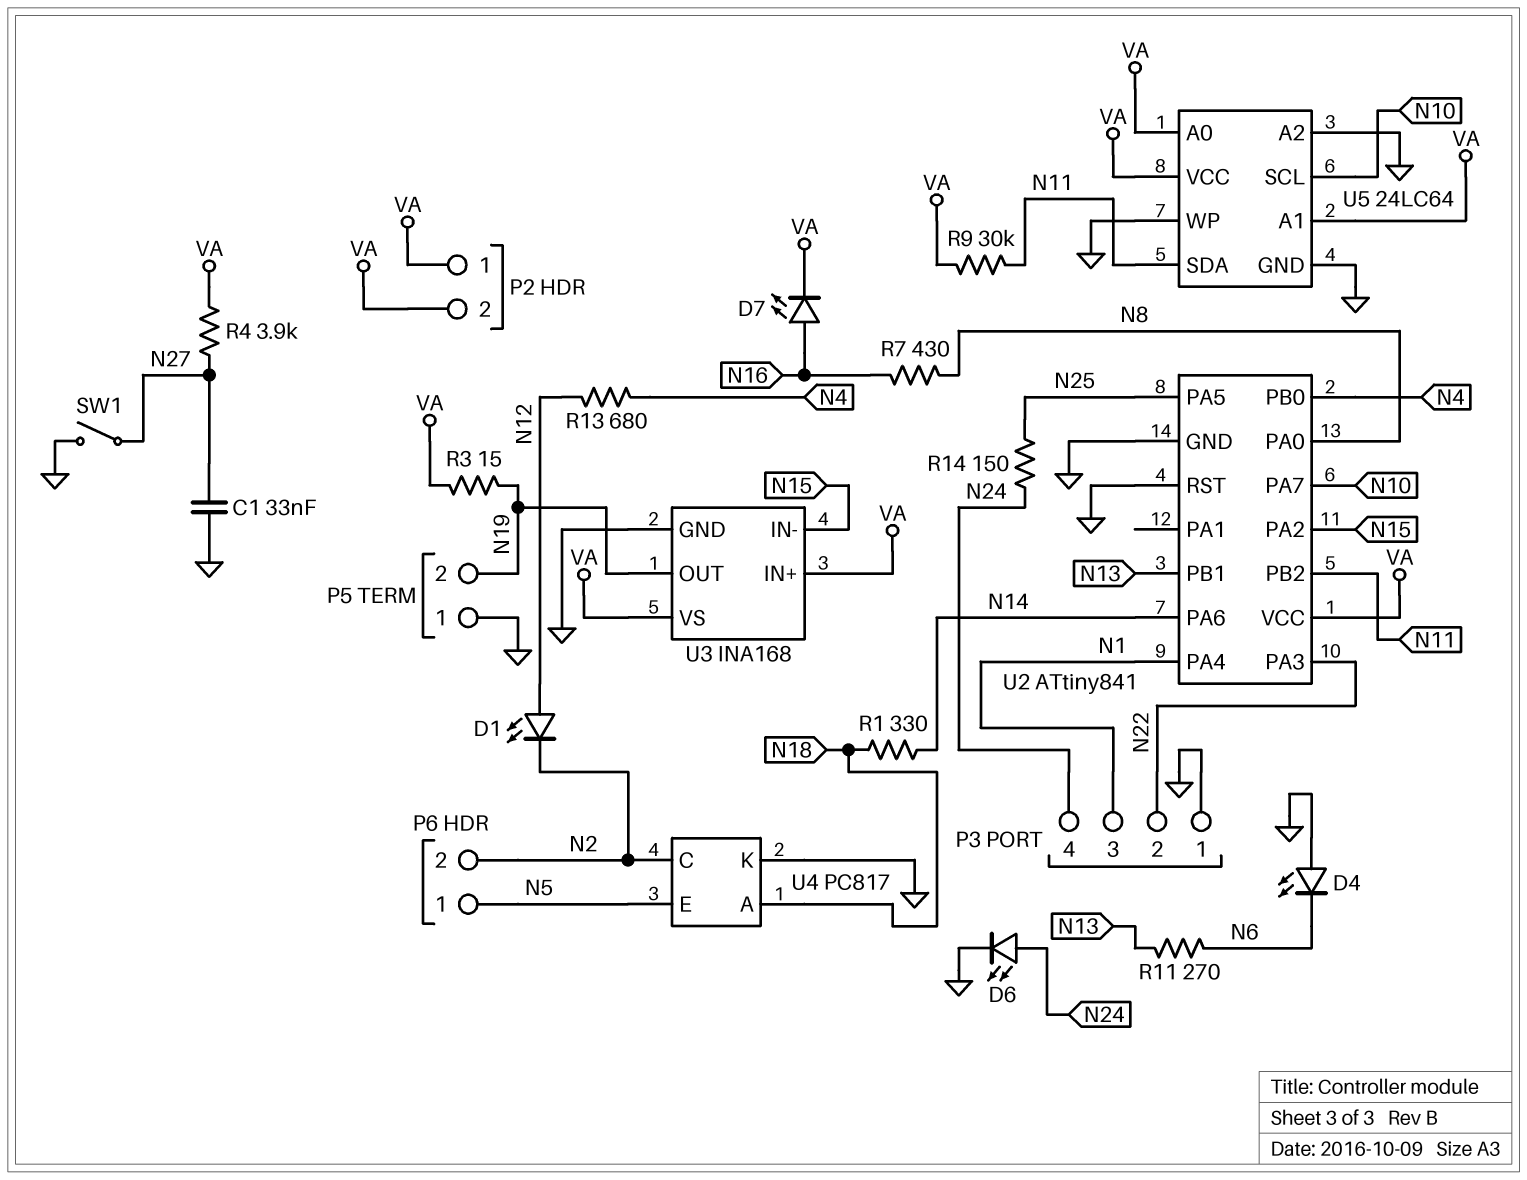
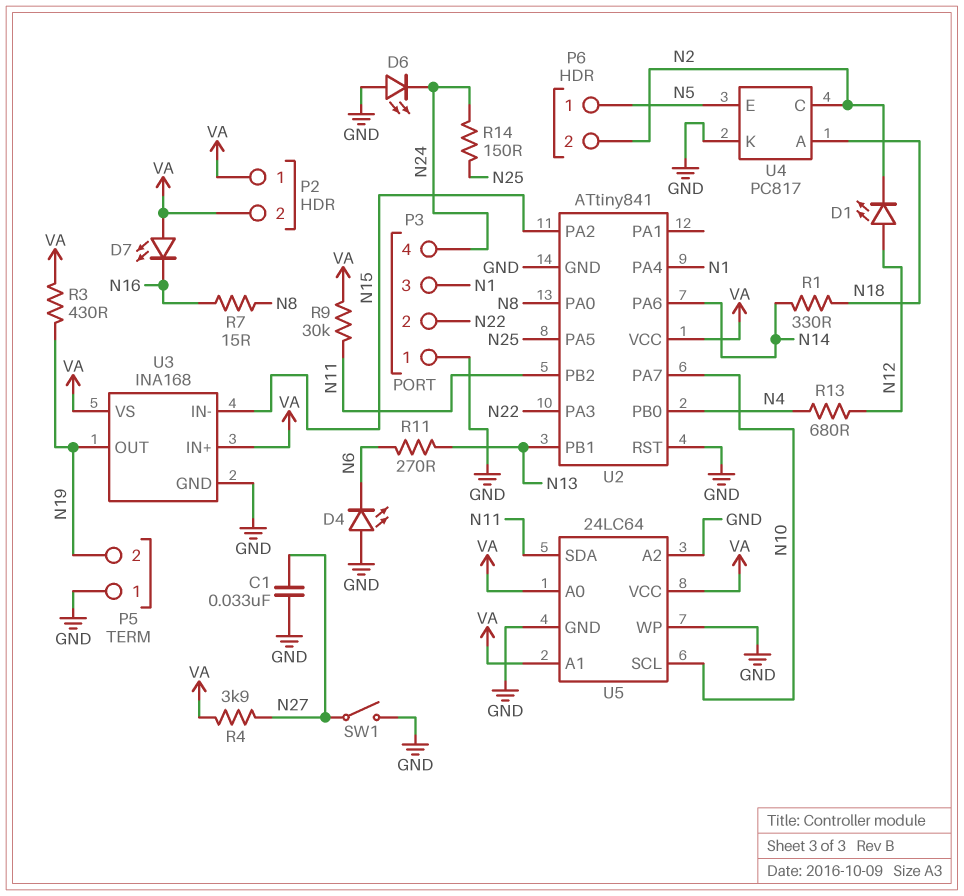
D6: LED (A N24, K GND) -> LED (A GND, K N24)
D7: LED (A N16, K VA) -> LED (A VA, K N16)
R3: 15 (N19, VA) -> 430 (N19, VA)
R7: 430 (N8, N16) -> 15 (N8, N16)

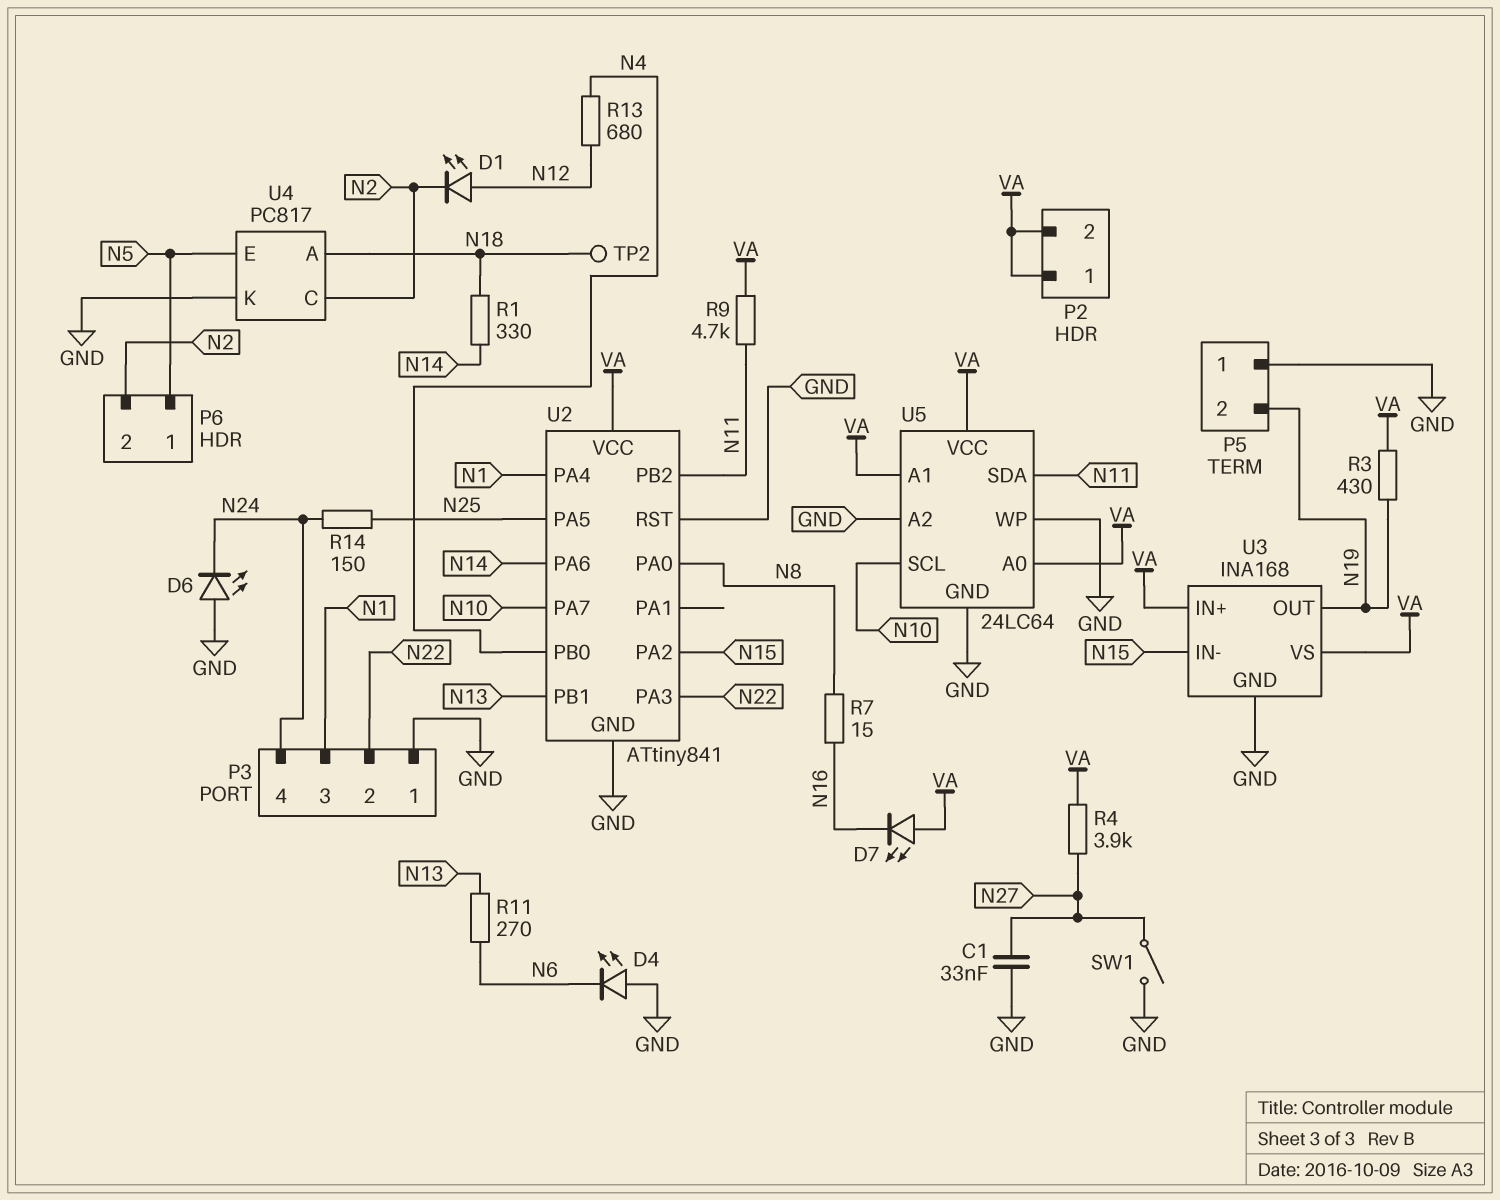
R9: 30k (N11, VA) -> 4.7k (N11, VA)
TP2: none -> test point (N18)

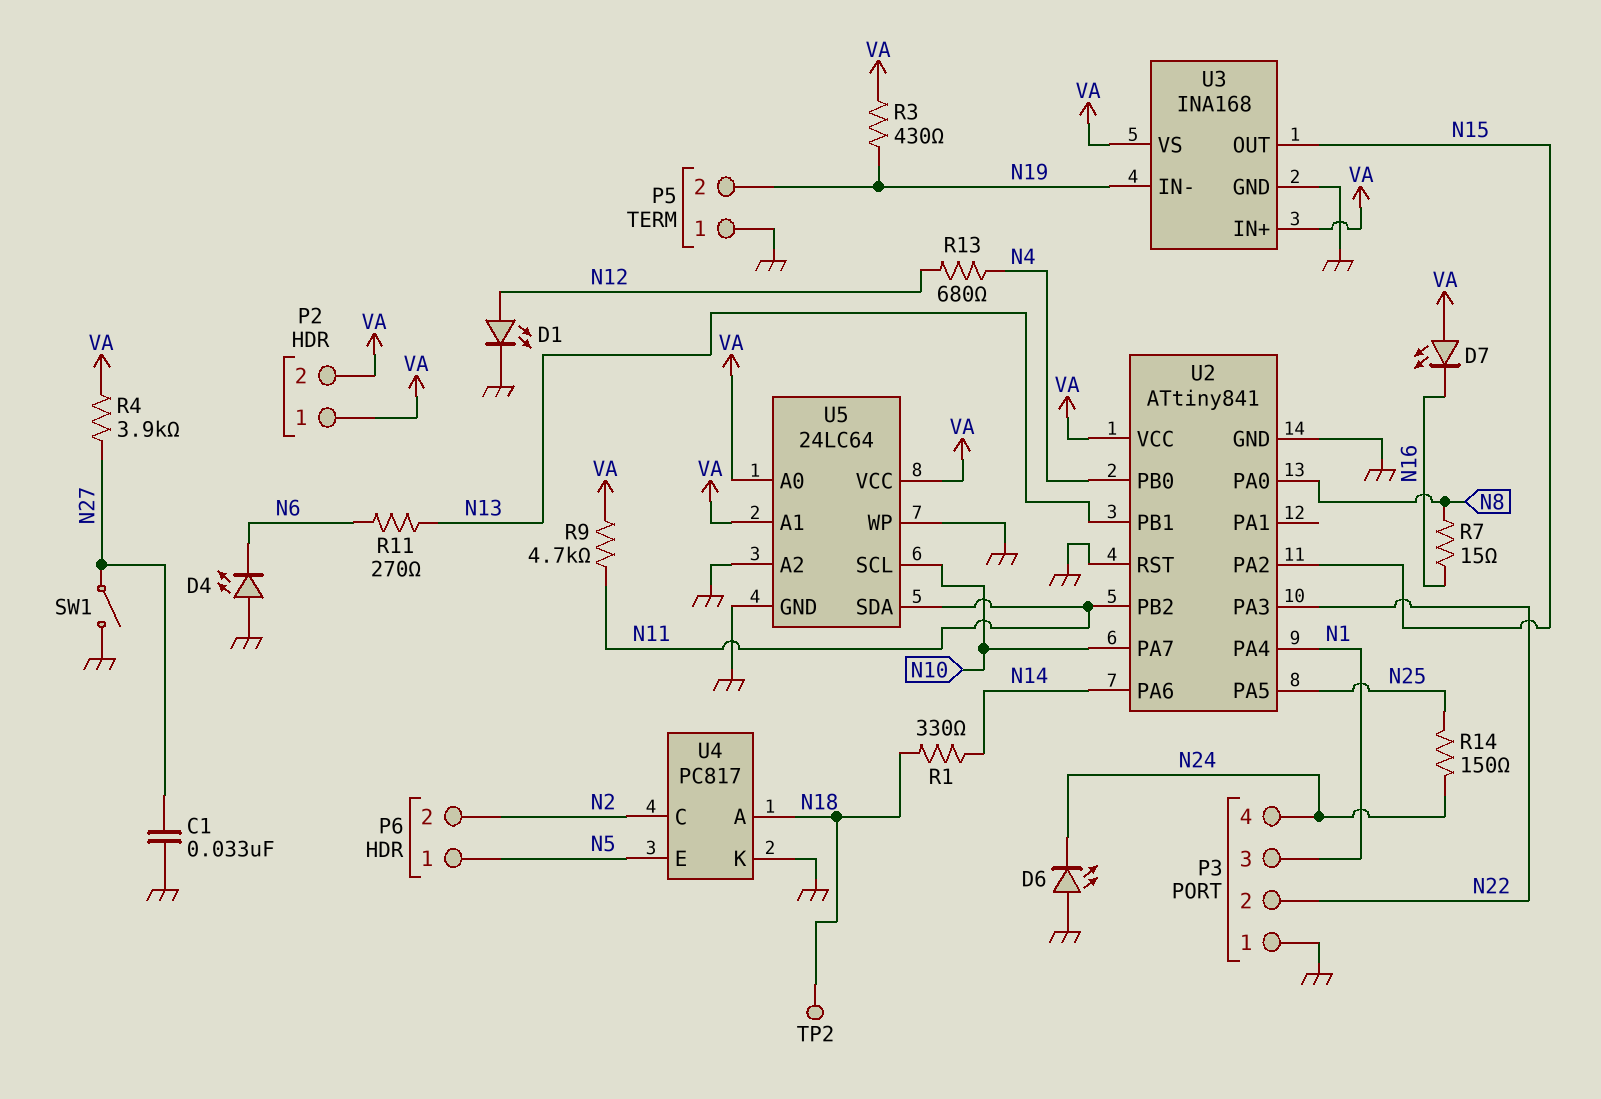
D1: LED (A N12, K N2) -> LED (A N12, K GND)
U3 pin IN-: N15 -> N19
U3 pin OUT: N19 -> N15

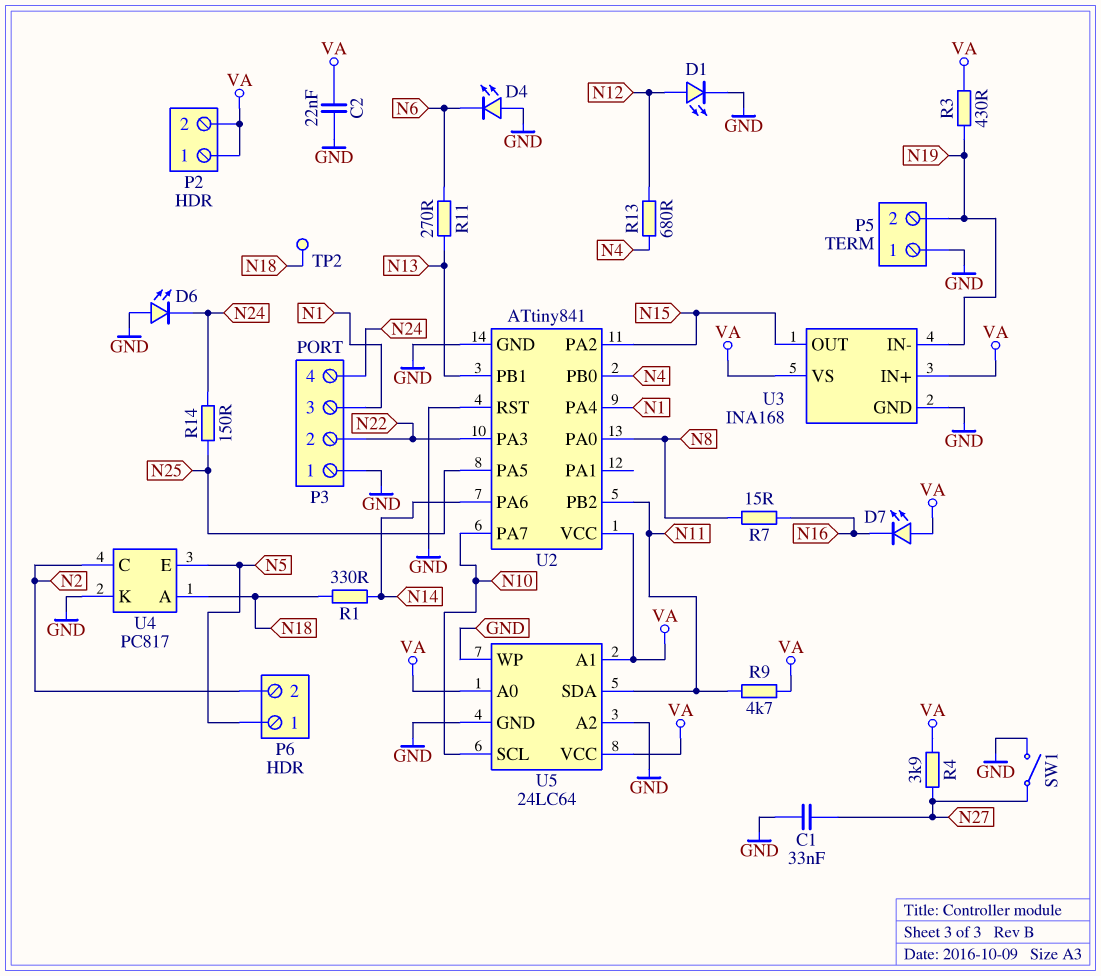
C2: none -> 22nF (GND, VA)

